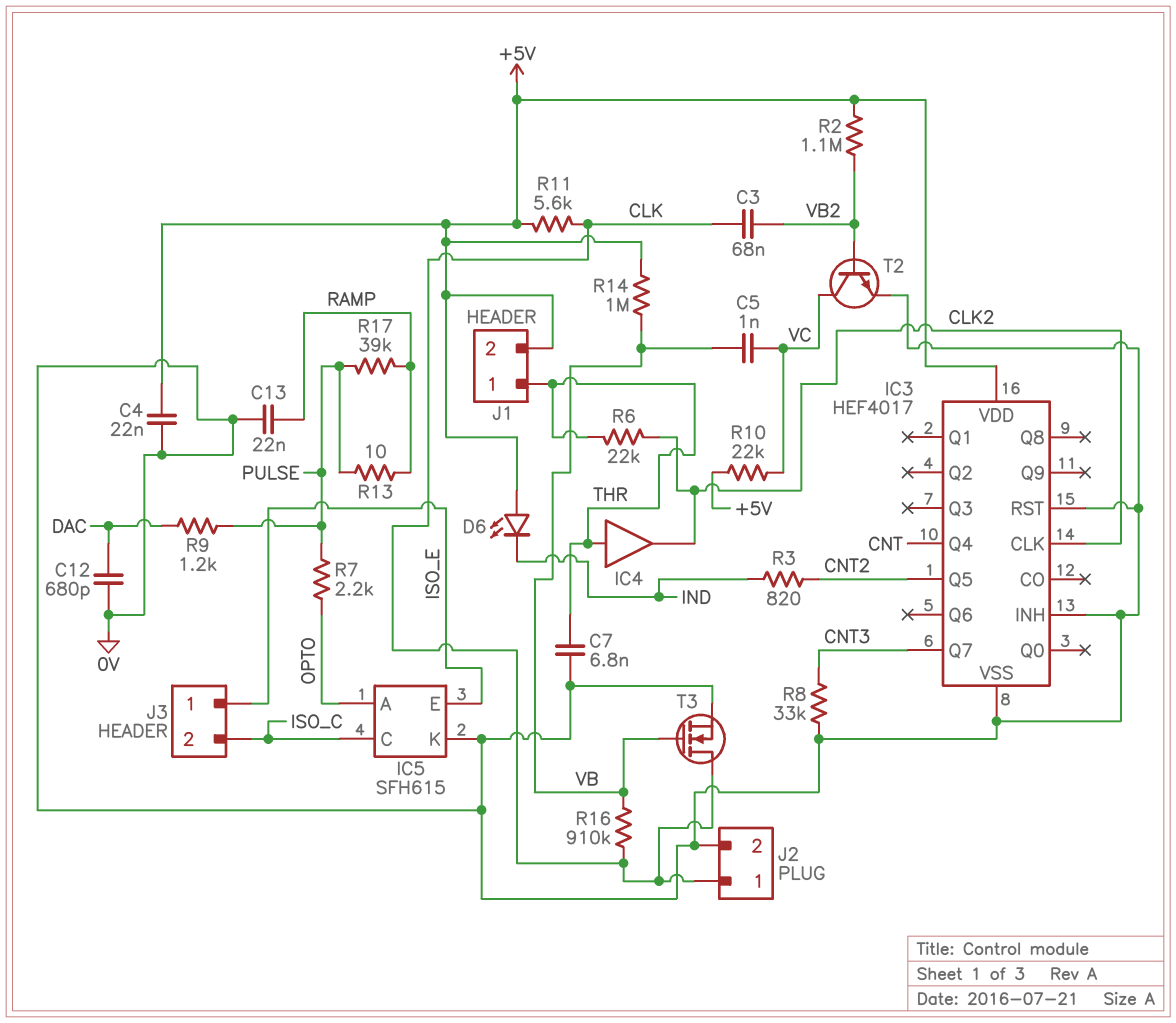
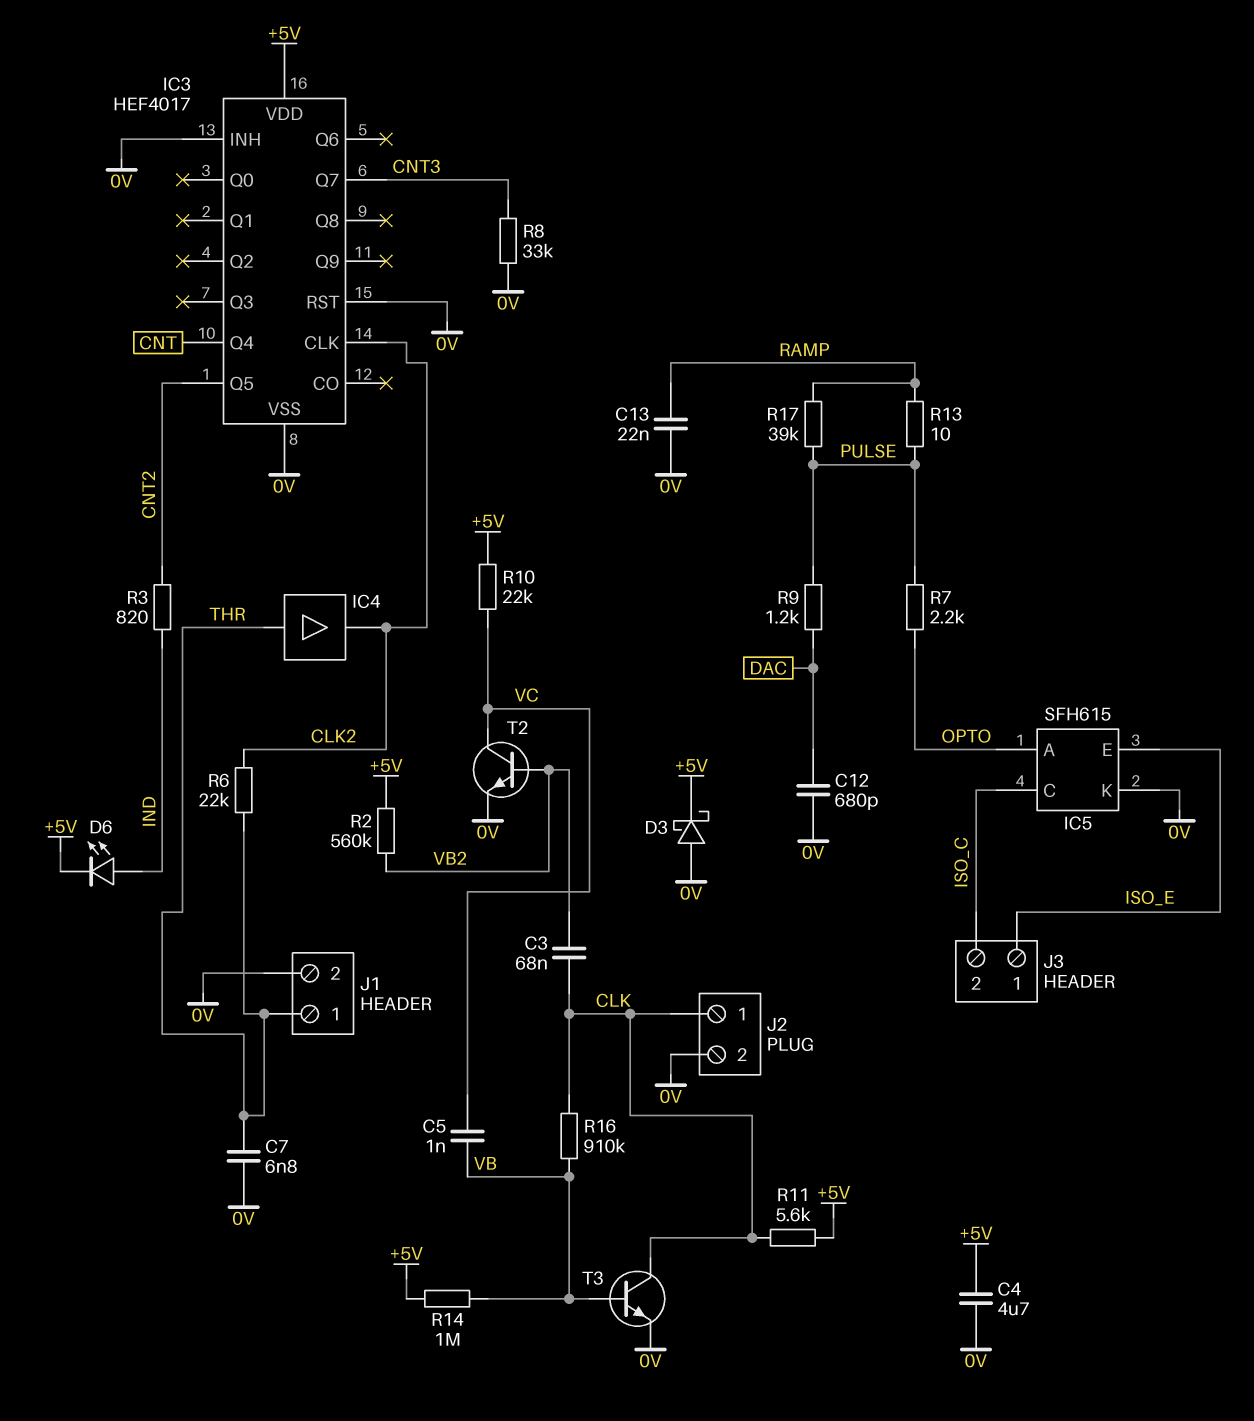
C4: 22nF (+5V, 0V) -> 4.7uF (+5V, 0V)
D3: none -> schottky (A 0V, K +5V)
D6: LED (A +5V, K IND) -> LED (A IND, K +5V)
J1 pin 2: +5V -> 0V
R2: 1.1M (+5V, VB2) -> 560k (+5V, VB2)
T3: NMOS (G VB, D CLK, S 0V) -> NPN (B VB, C CLK, E 0V)

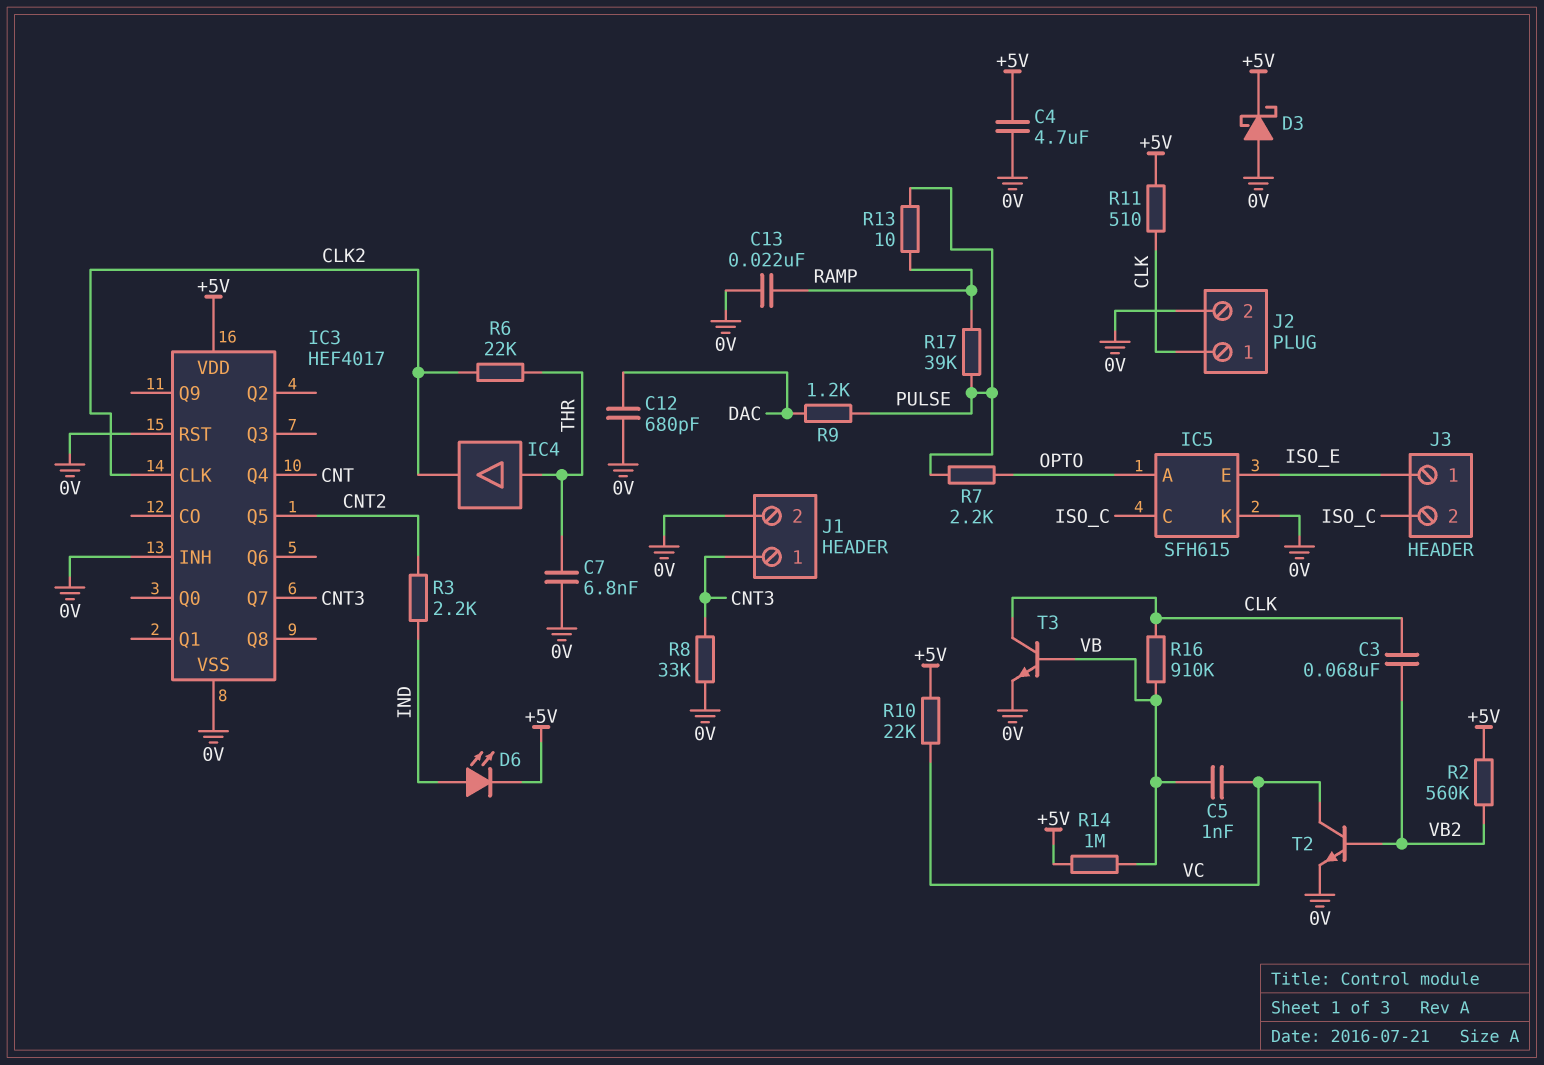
J1 pin 1: THR -> CNT3
R3: 820 (CNT2, IND) -> 2.2k (CNT2, IND)
R11: 5.6k (+5V, CLK) -> 510 (+5V, CLK)

